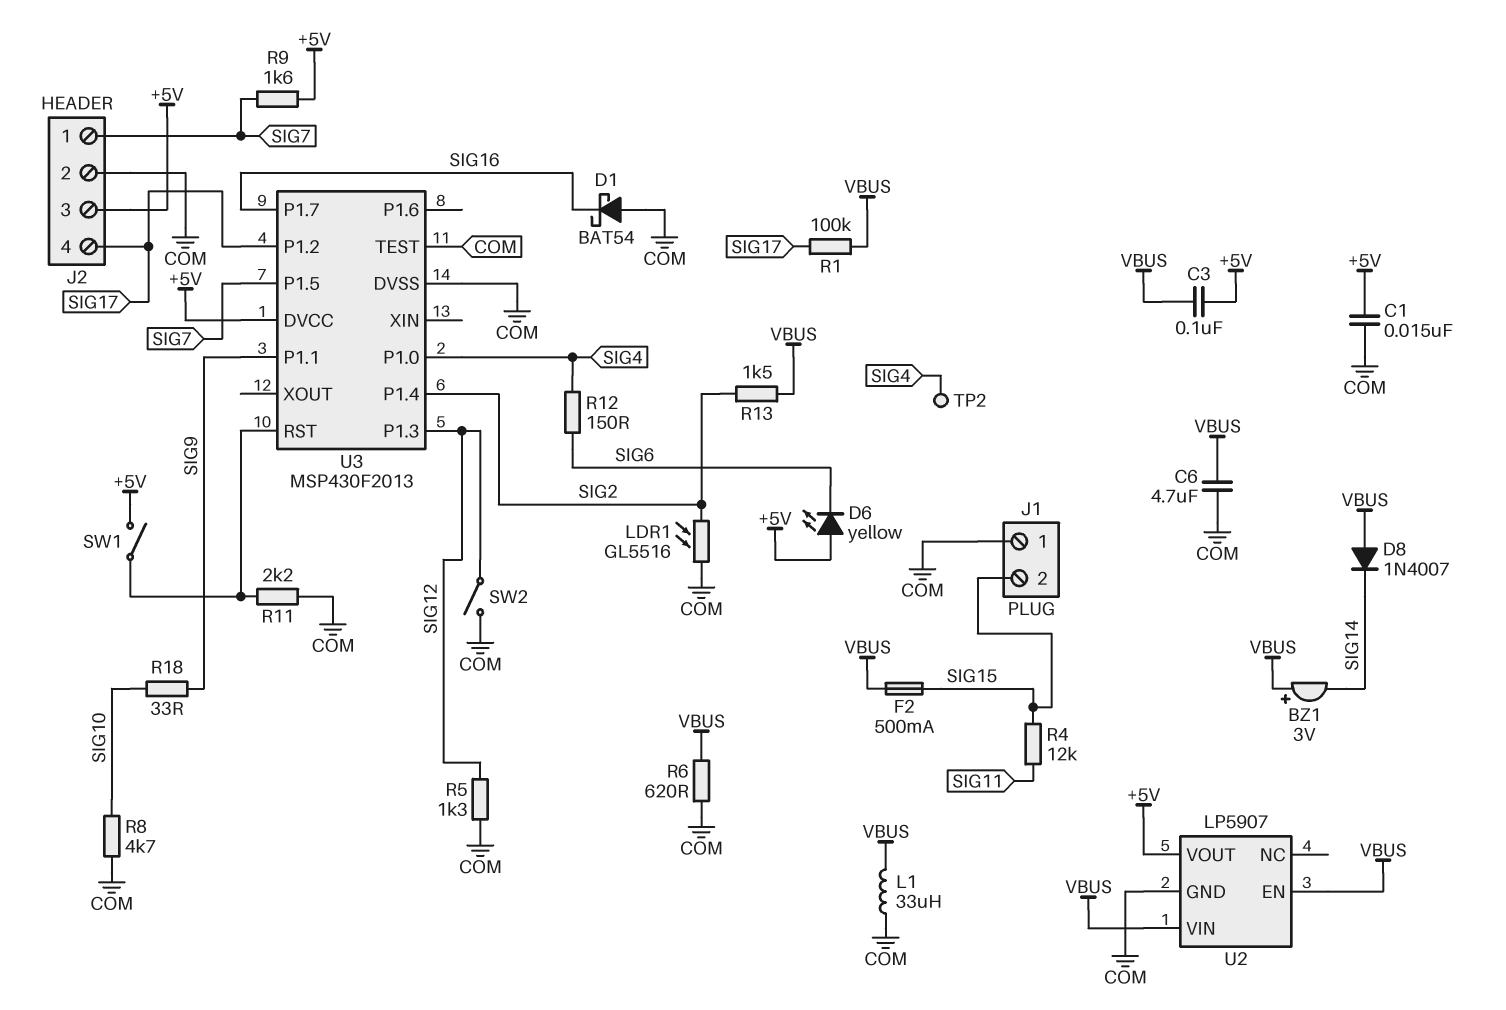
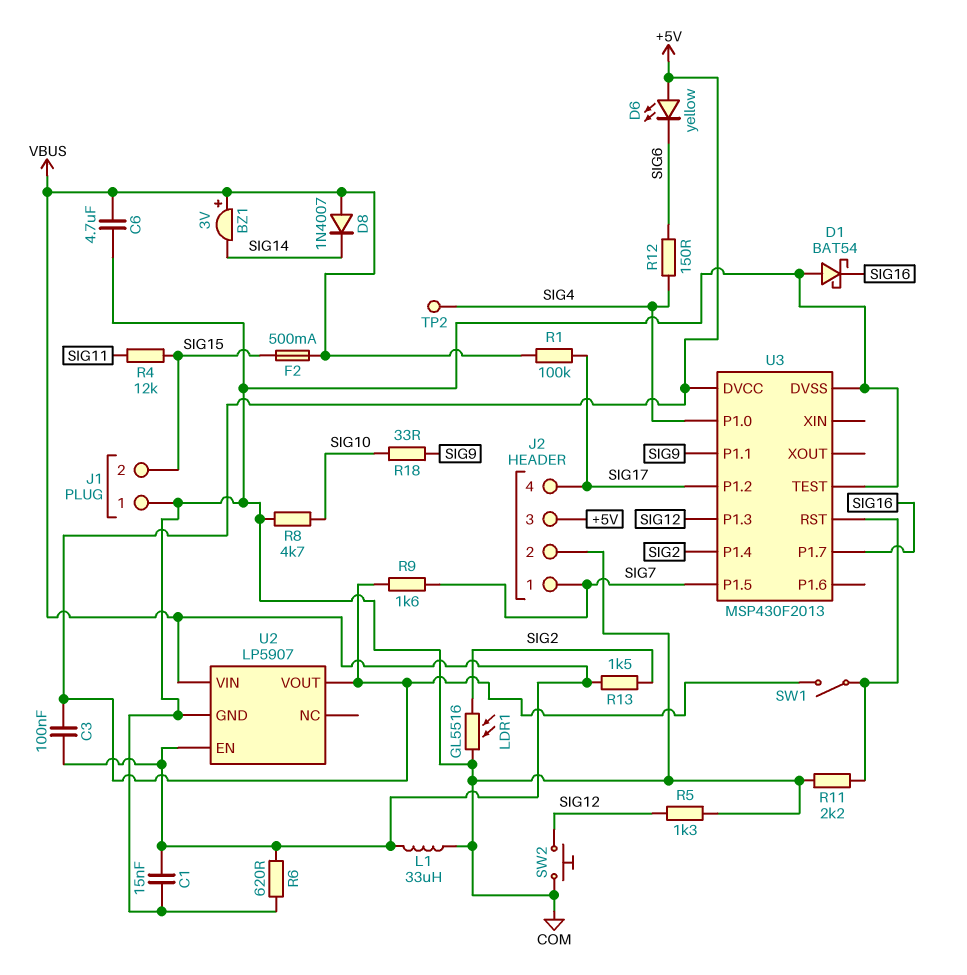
C1: 15nF (+5V, COM) -> 15nF (COM, VBUS)
SW2: switch (COM, SIG12) -> button (COM, SIG12)

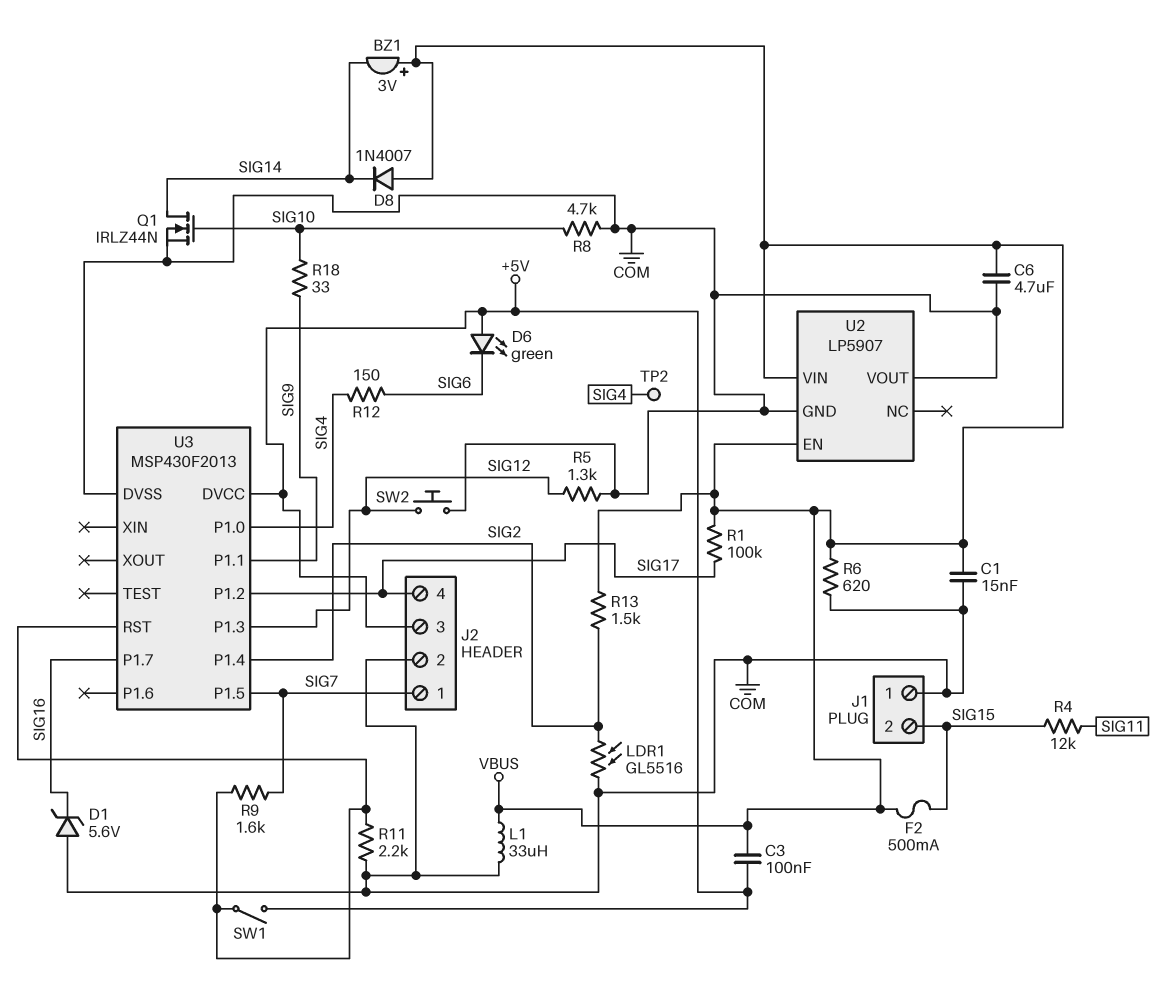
D1: schottky BAT54 (A COM, K SIG16) -> zener 5.6V (A COM, K SIG16)
D6: LED yellow (A +5V, K SIG6) -> LED green (A +5V, K SIG6)
Q1: none -> NMOS IRLZ44N (G SIG10, D SIG14, S COM)
R9: 1.6k (+5V, SIG7) -> 1.6k (SIG7, U3/RST)
U2 pin VOUT: +5V -> COM
U3 pin TEST: COM -> none

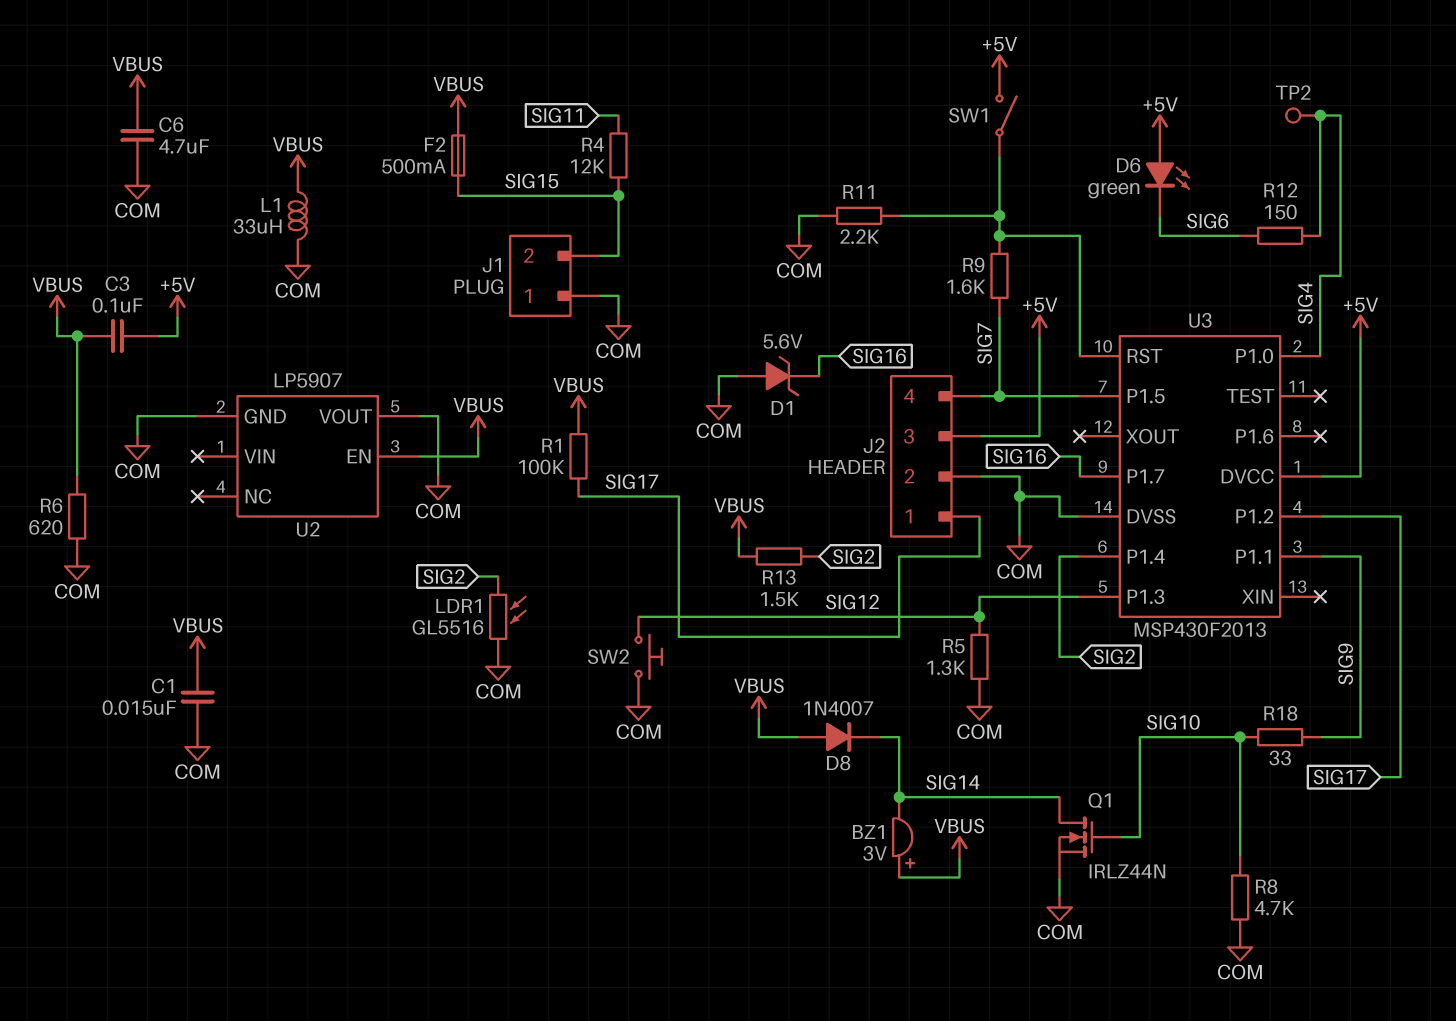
J2 pin 1: SIG7 -> SIG17
J2 pin 4: SIG17 -> SIG7
U2 pin VIN: VBUS -> none

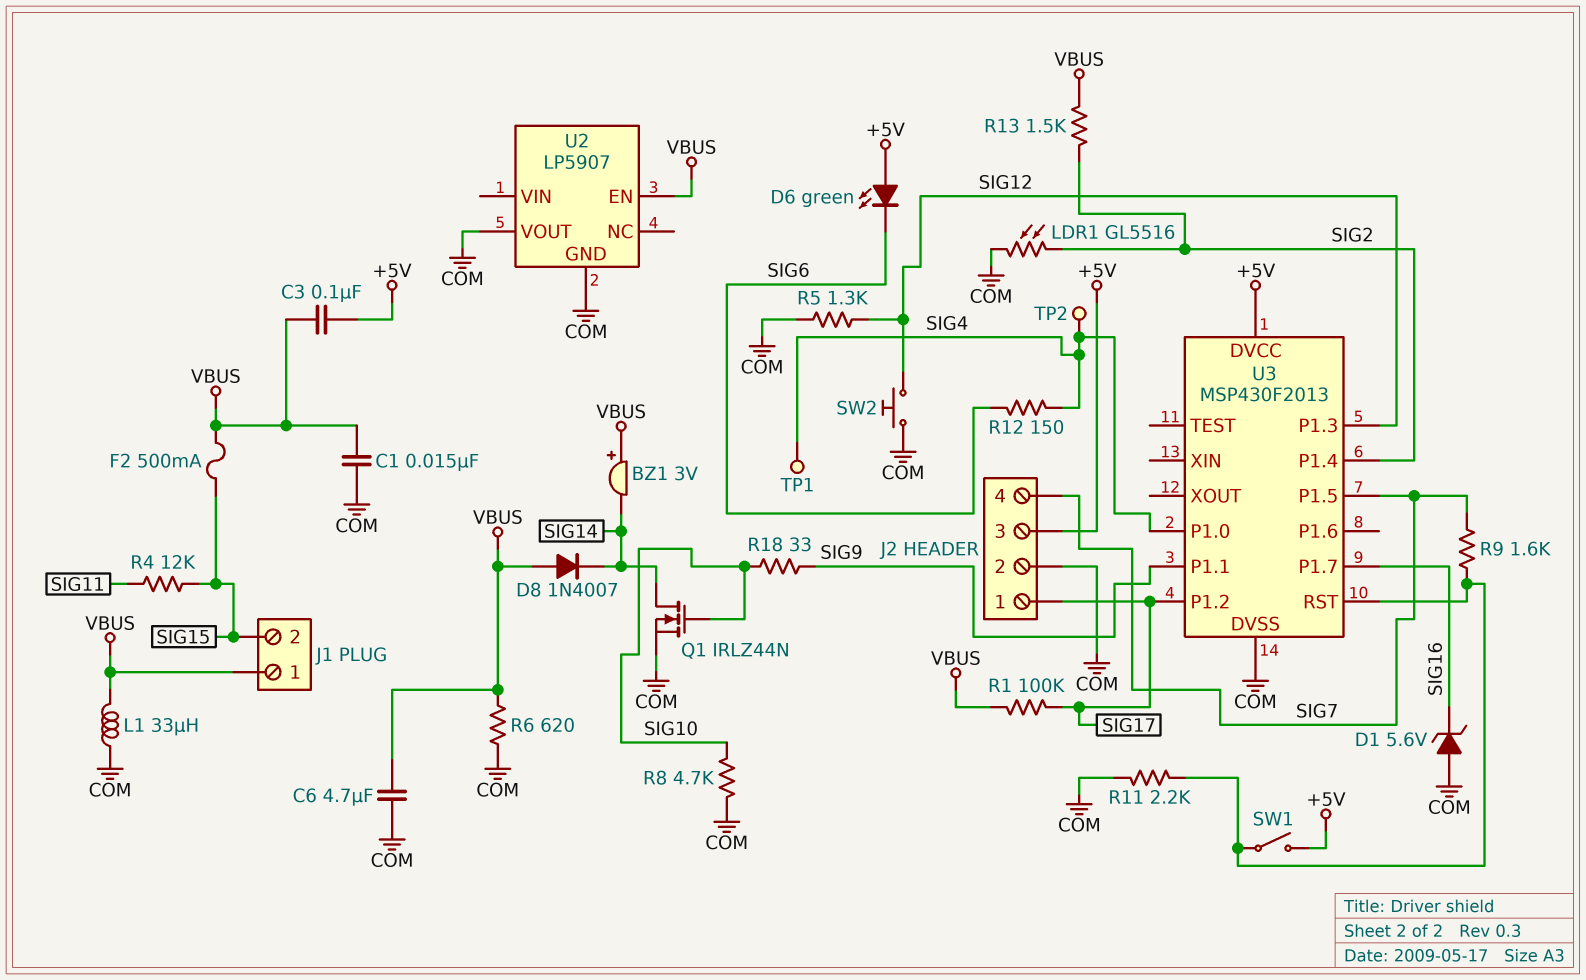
J1 pin 1: COM -> VBUS
TP1: none -> test point (SIG4)

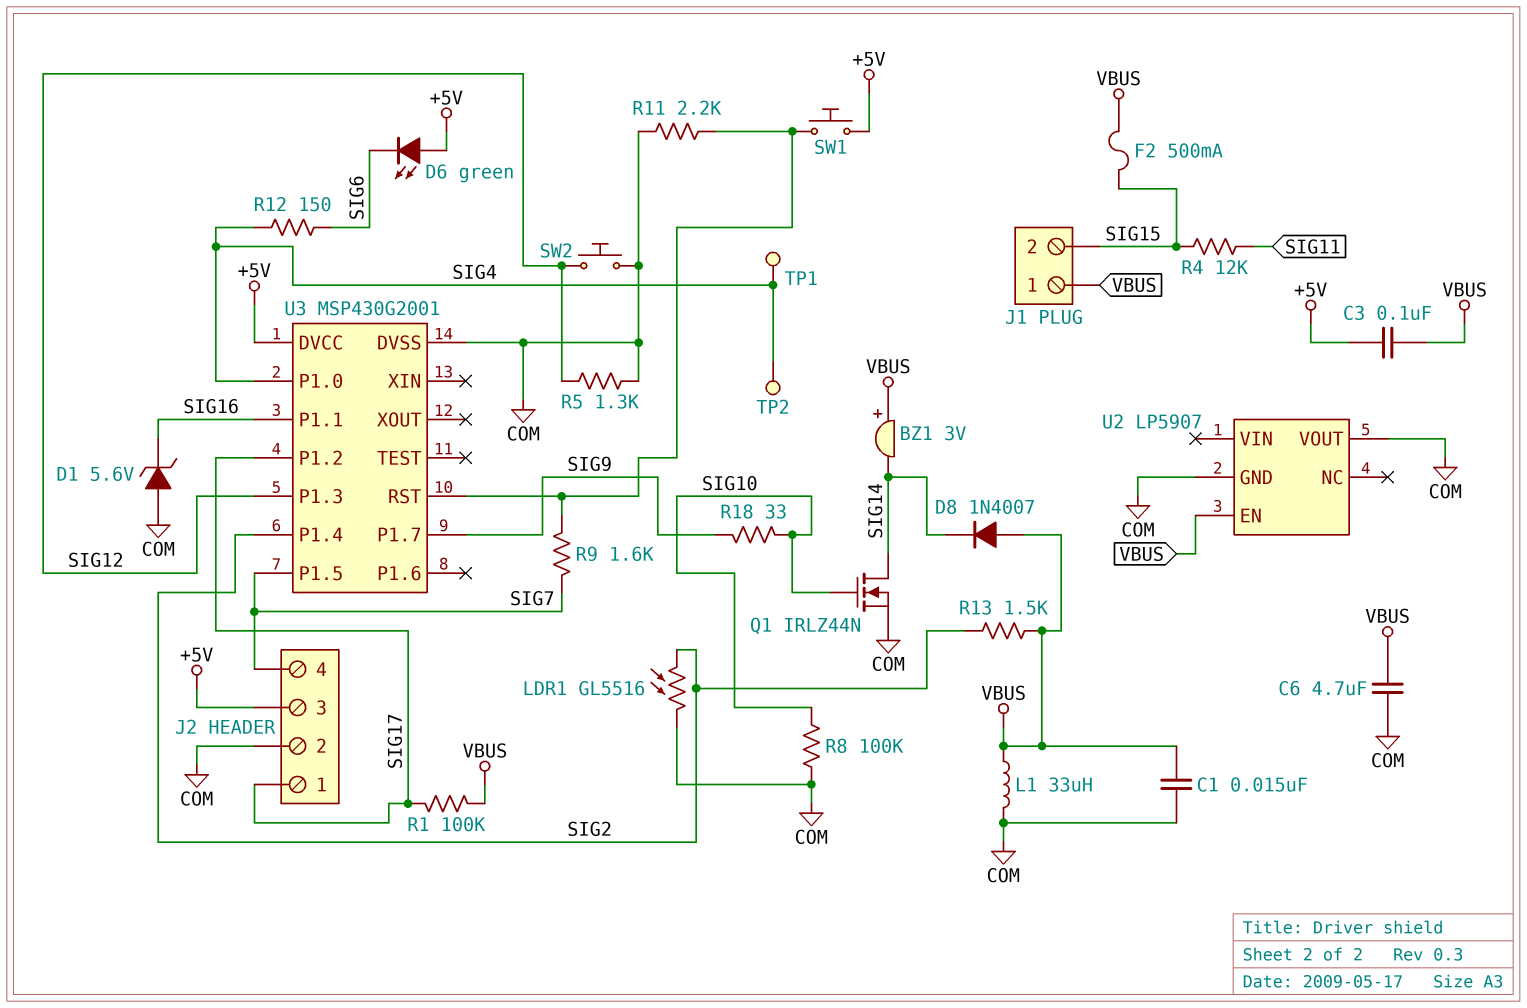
R6: 620 (COM, VBUS) -> none
R8: 4.7k (COM, SIG10) -> 100k (COM, SIG10)
SW1: switch (+5V, U3/RST) -> button (+5V, U3/RST)
U3: MSP430F2013 -> MSP430G2001
U3 pin P1.1: SIG9 -> SIG16
U3 pin P1.7: SIG16 -> SIG9

